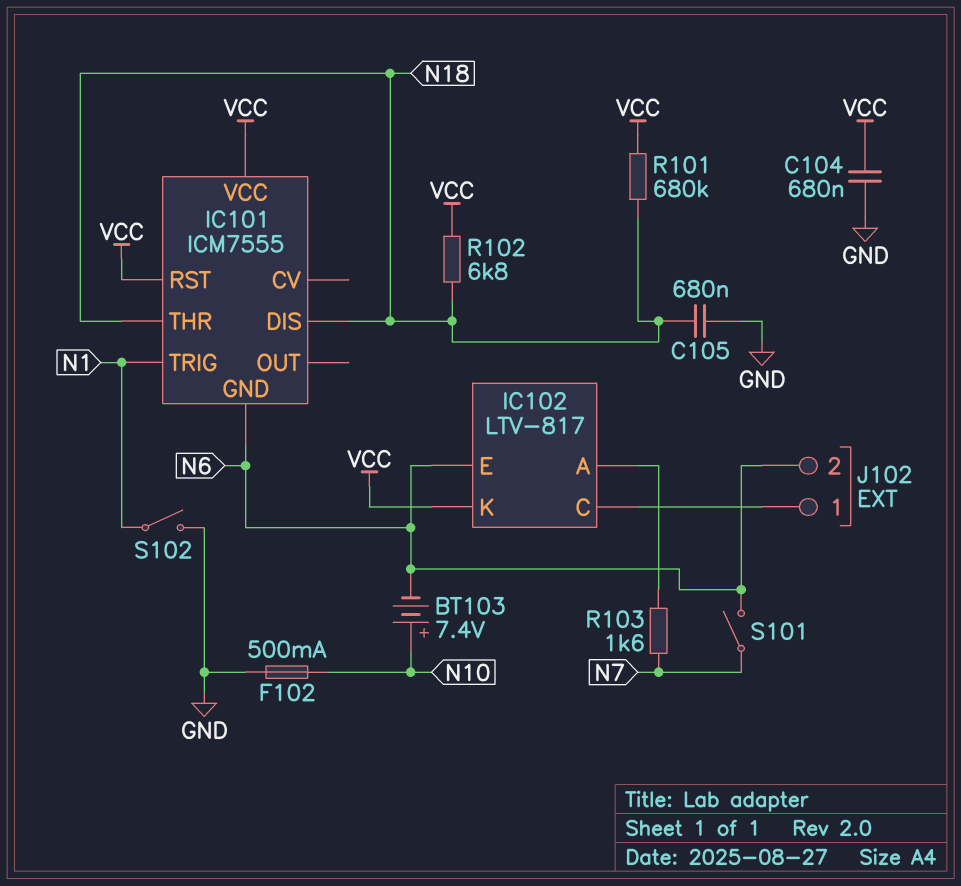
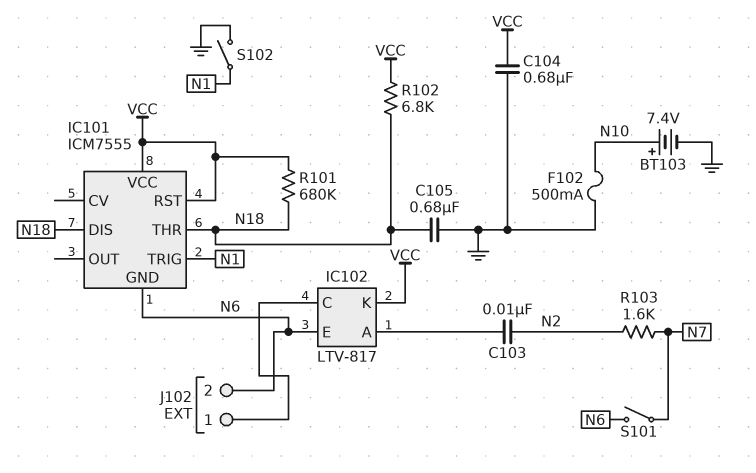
BT103: 7.4V (plus N10, minus N6) -> 7.4V (plus N10, minus GND)
C103: none -> 10nF (IC102/A, N2)
R103: 1.6k (IC102/A, N7) -> 1.6k (N2, N7)

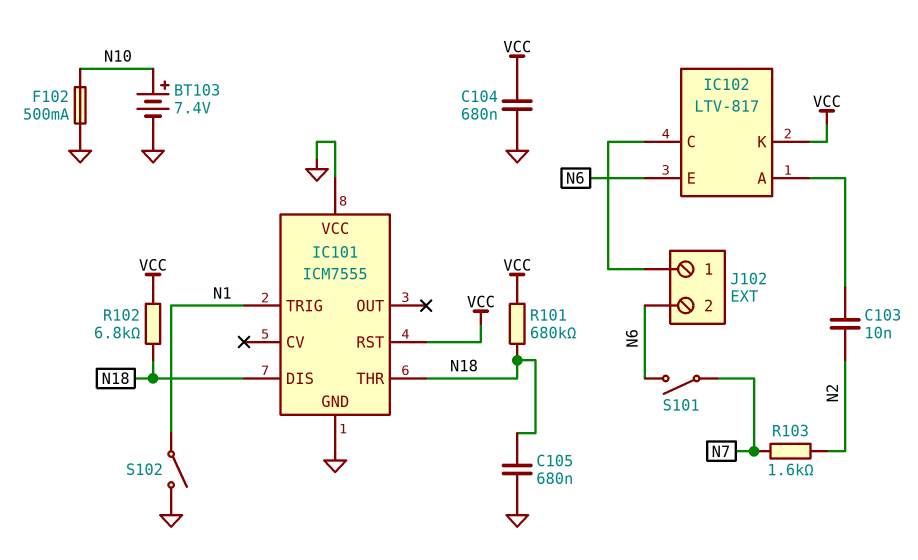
IC101 pin GND: N6 -> GND
IC101 pin VCC: VCC -> GND

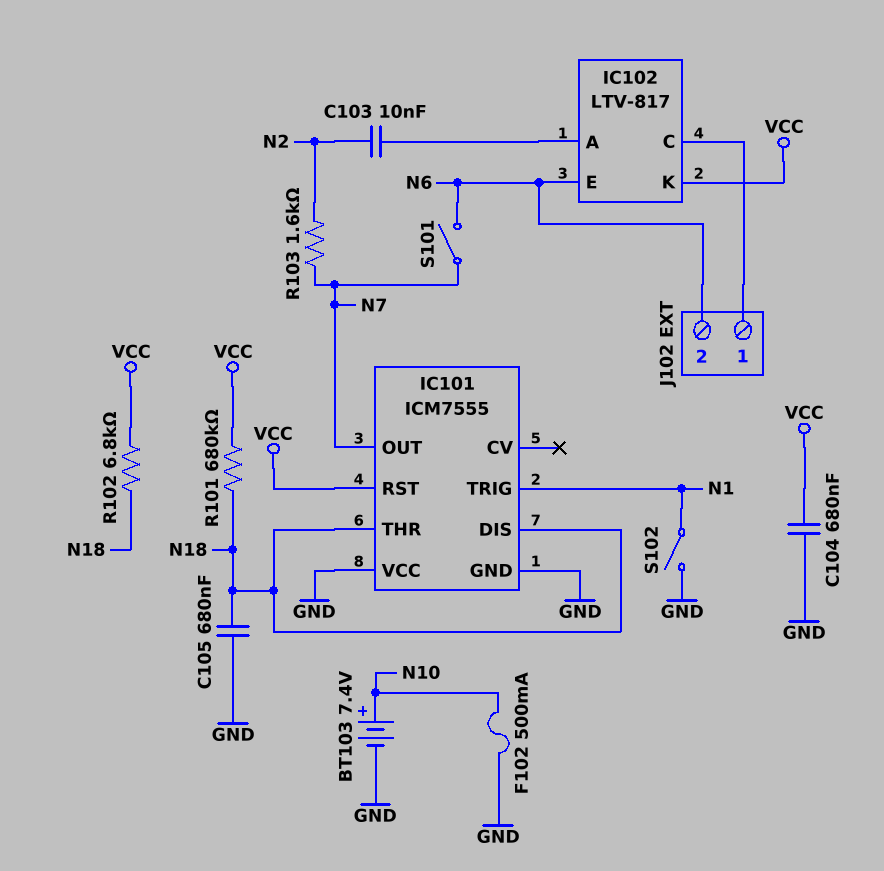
IC101 pin OUT: none -> N7

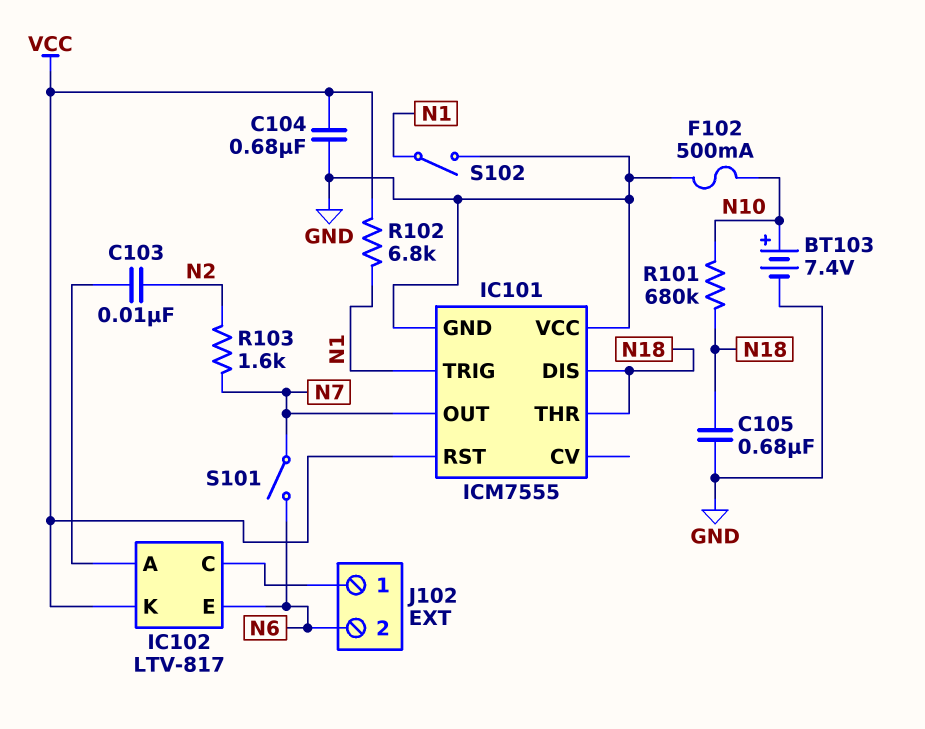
R101: 680k (N18, VCC) -> 680k (N10, N18)
R102: 6.8k (N18, VCC) -> 6.8k (N1, VCC)

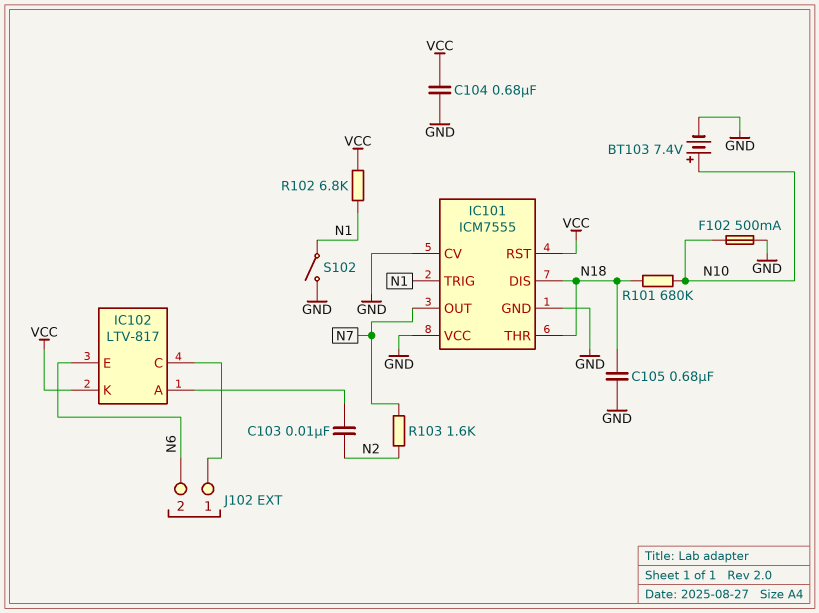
IC101 pin CV: none -> GND
S101: switch (N6, N7) -> none

